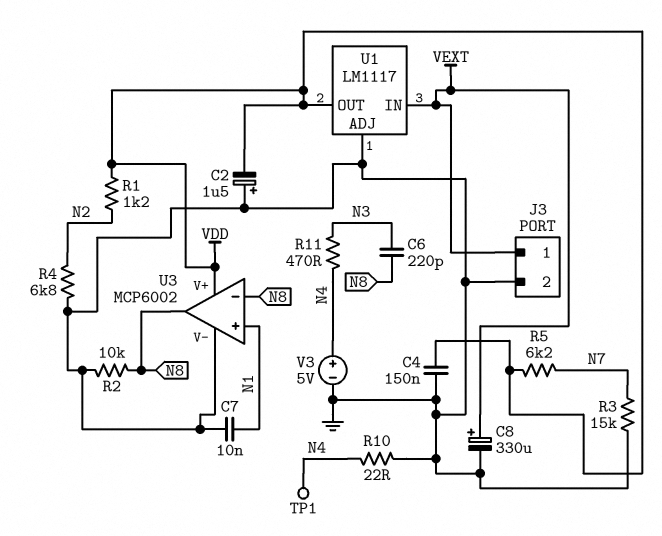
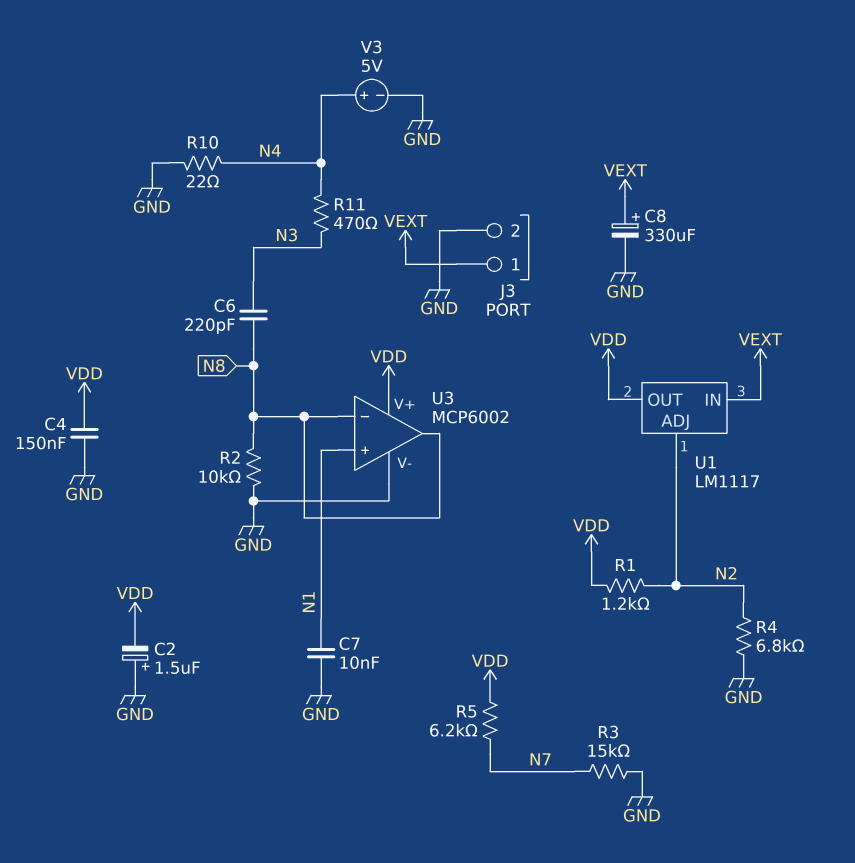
TP1: test point (N4) -> none
U1 pin ADJ: GND -> N2

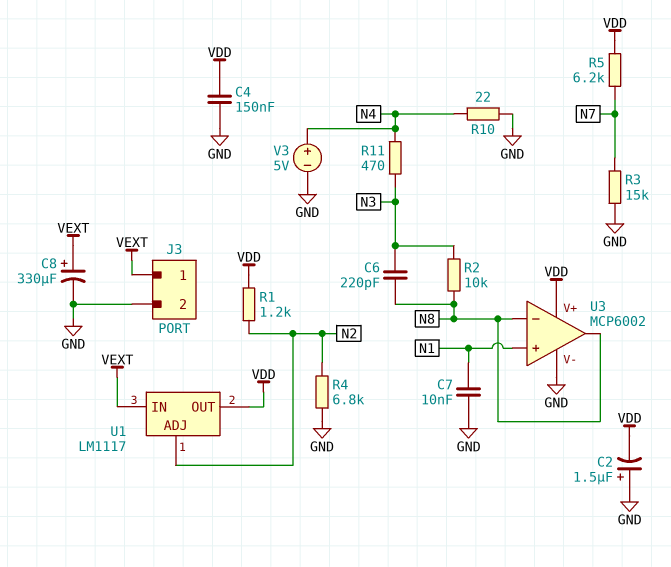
R2: 10k (GND, N8) -> 10k (N3, N8)

